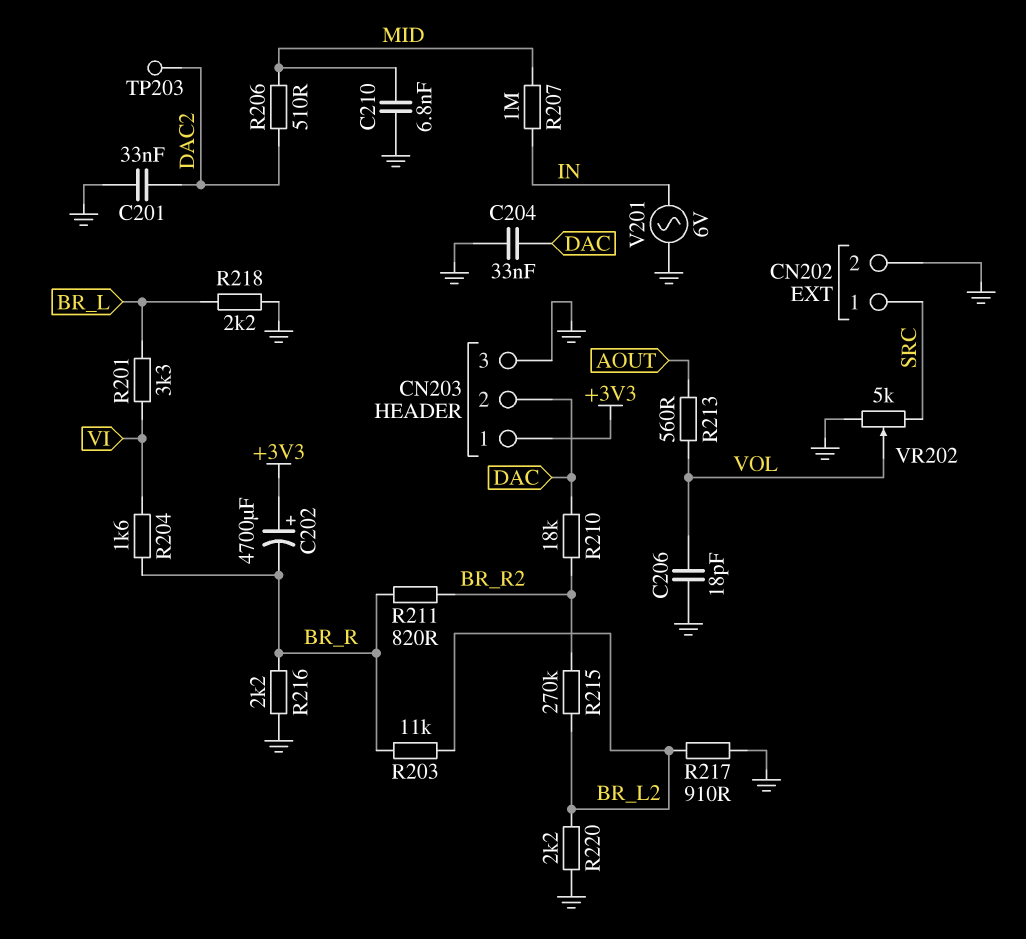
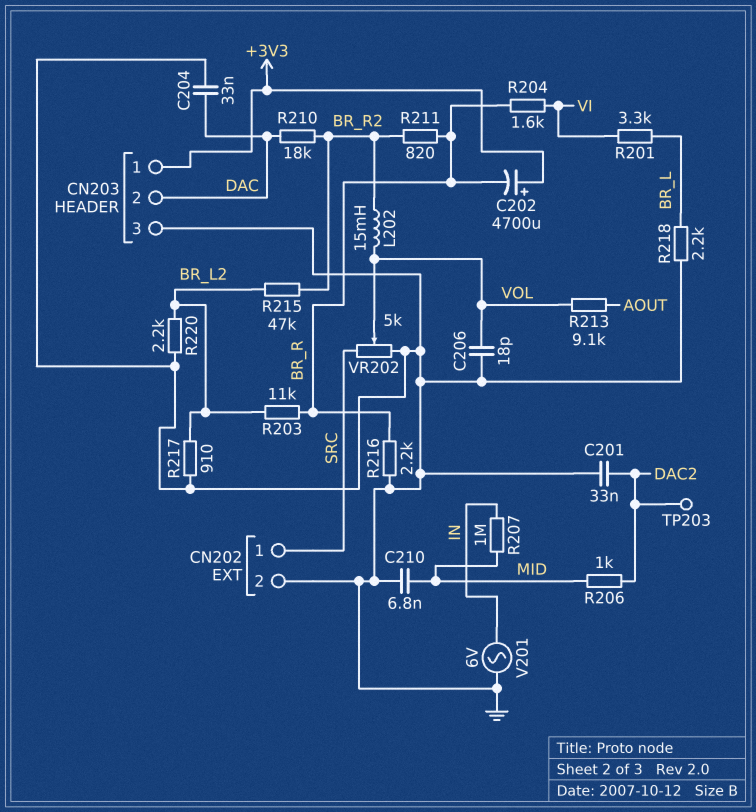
L202: none -> 15mH (BR_R2, VOL)
R206: 510 (DAC2, MID) -> 1k (DAC2, MID)
R213: 560 (AOUT, VOL) -> 9.1k (AOUT, VOL)
R215: 270k (BR_L2, BR_R2) -> 47k (BR_L2, BR_R2)

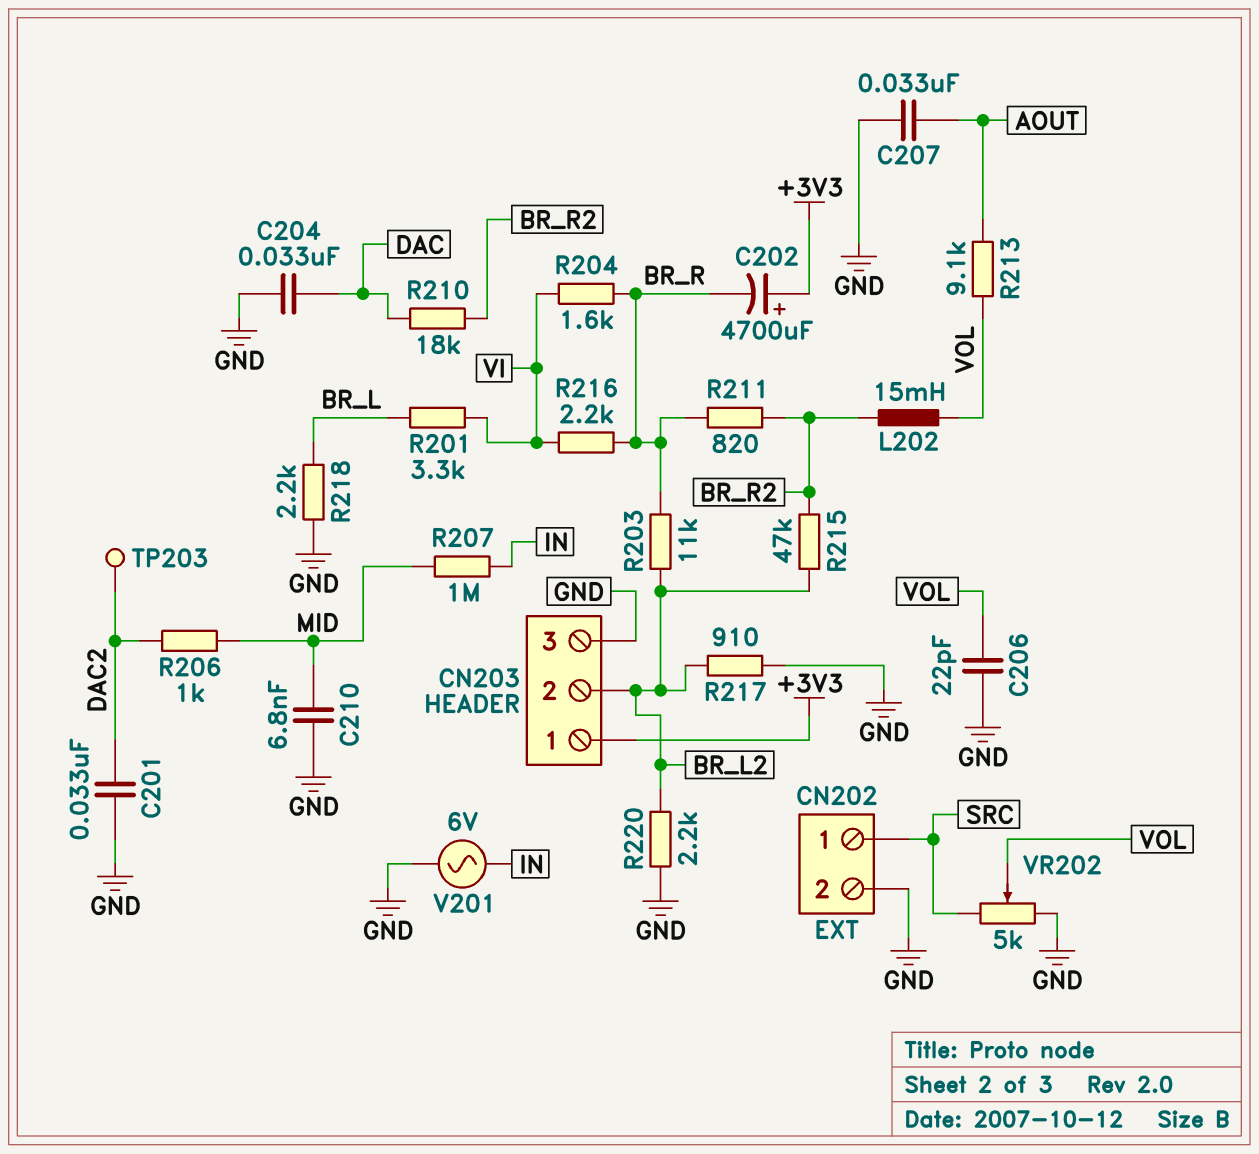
C206: 18pF (GND, VOL) -> 22pF (GND, VOL)
C207: none -> 33nF (AOUT, GND)
CN203 pin 2: DAC -> BR_L2
R216: 2.2k (BR_R, GND) -> 2.2k (BR_R, VI)

